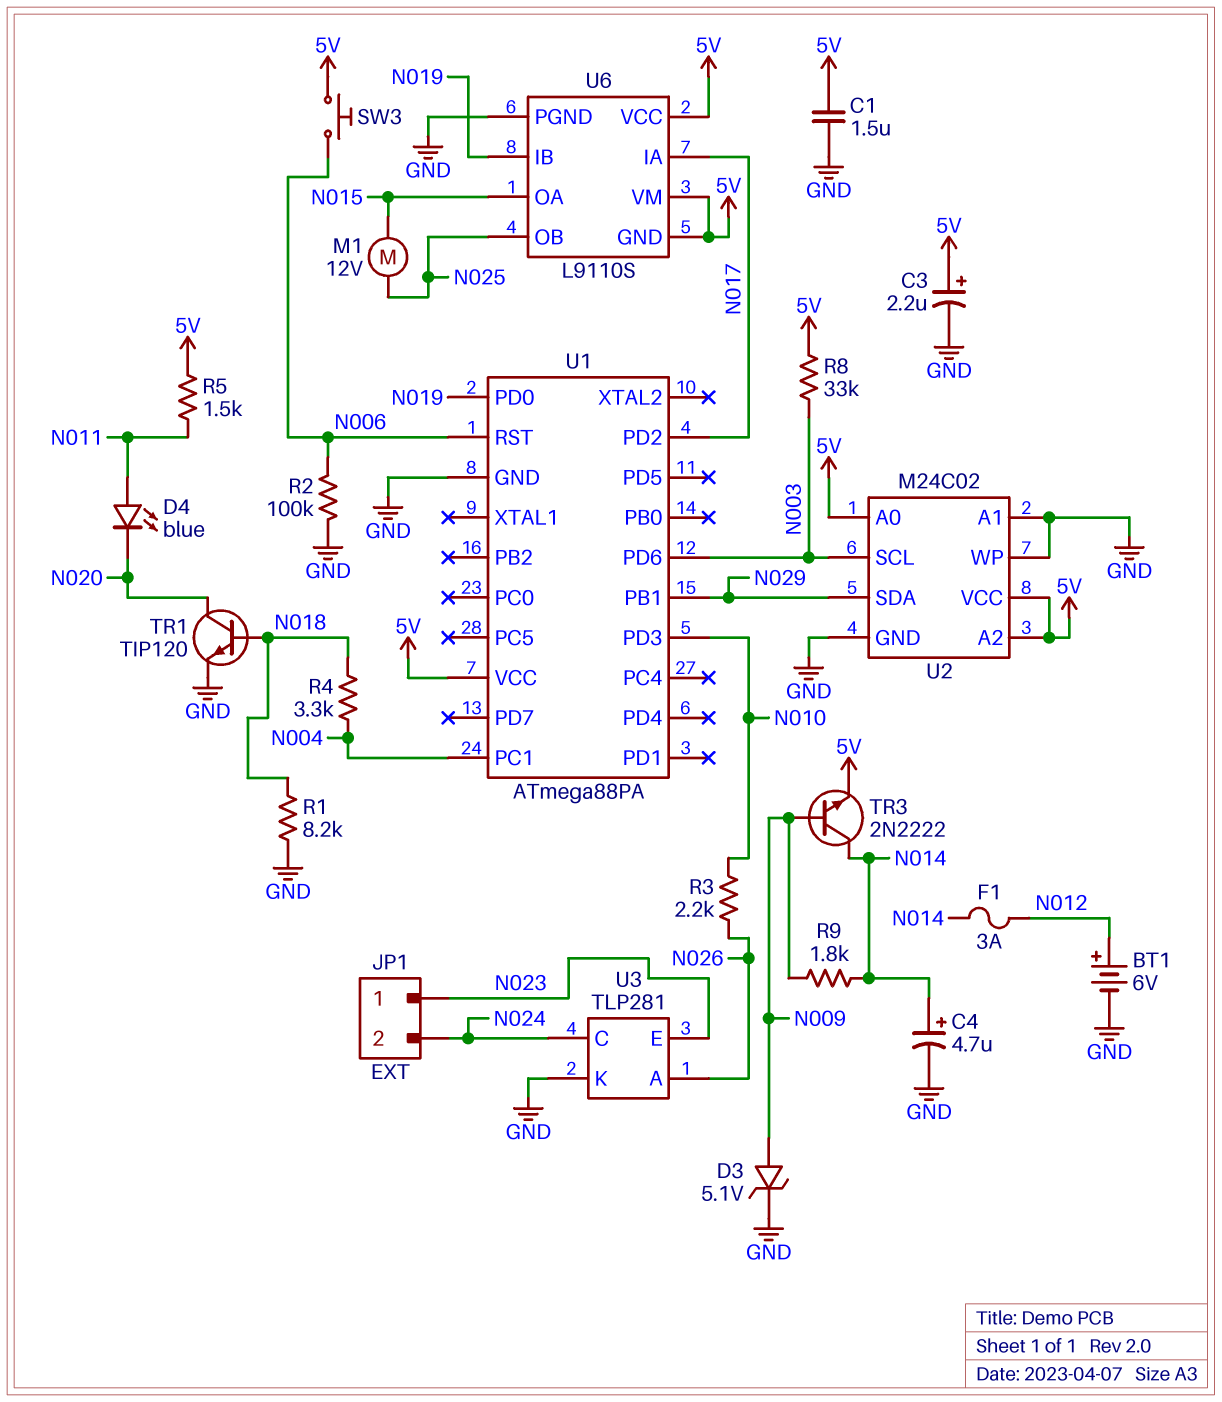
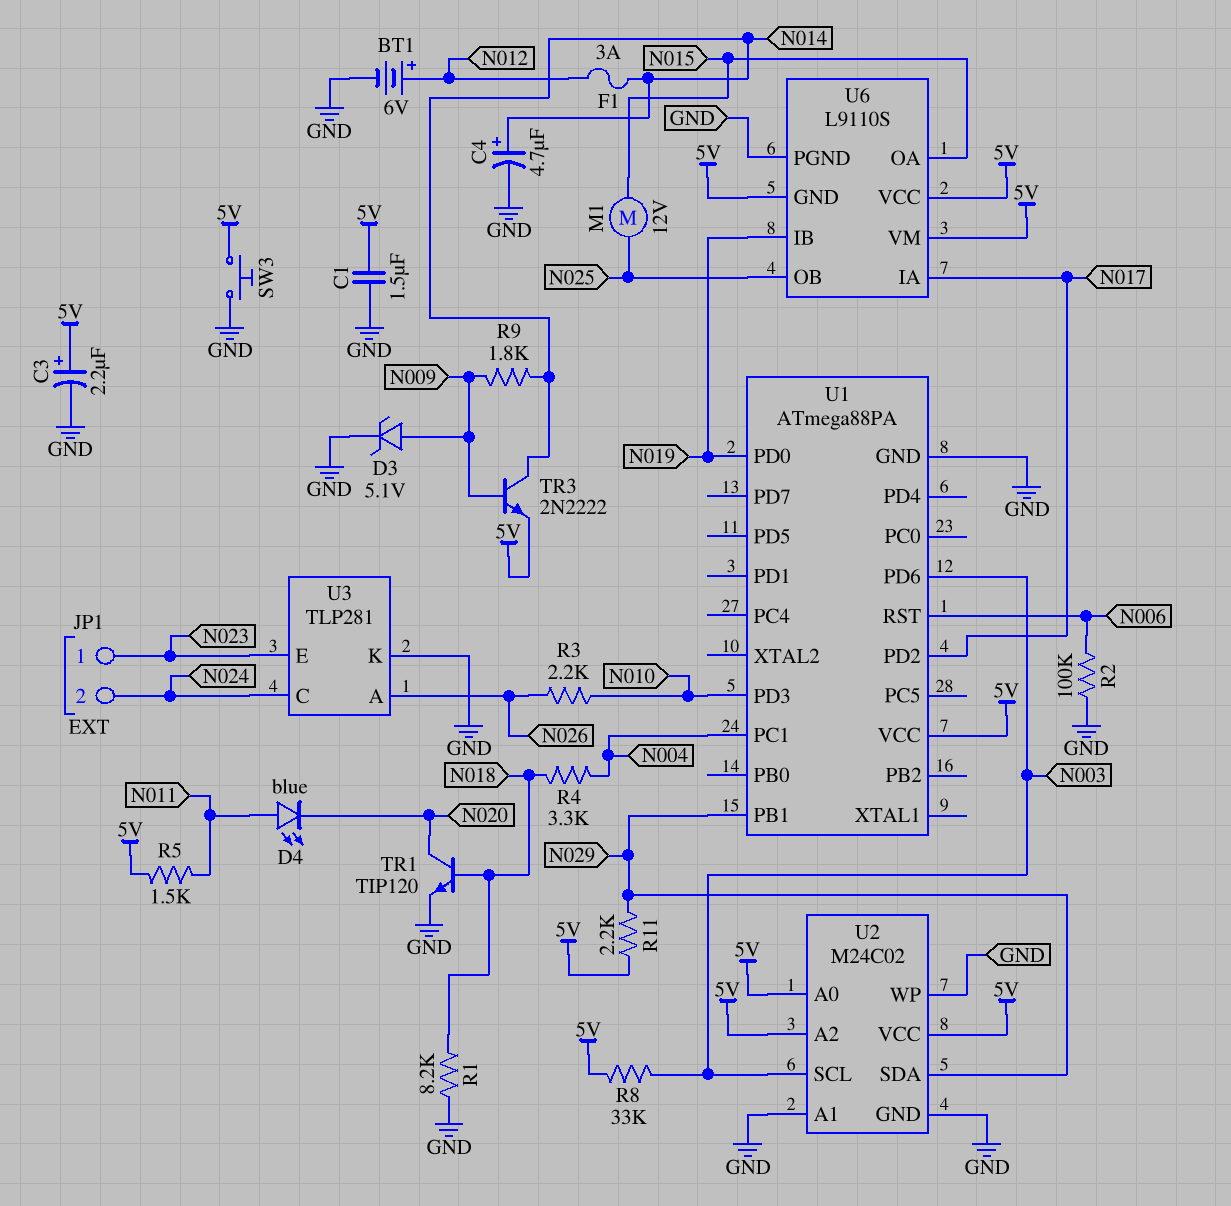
R11: none -> 2.2k (5V, N029)
SW3: button (5V, N006) -> button (5V, GND)

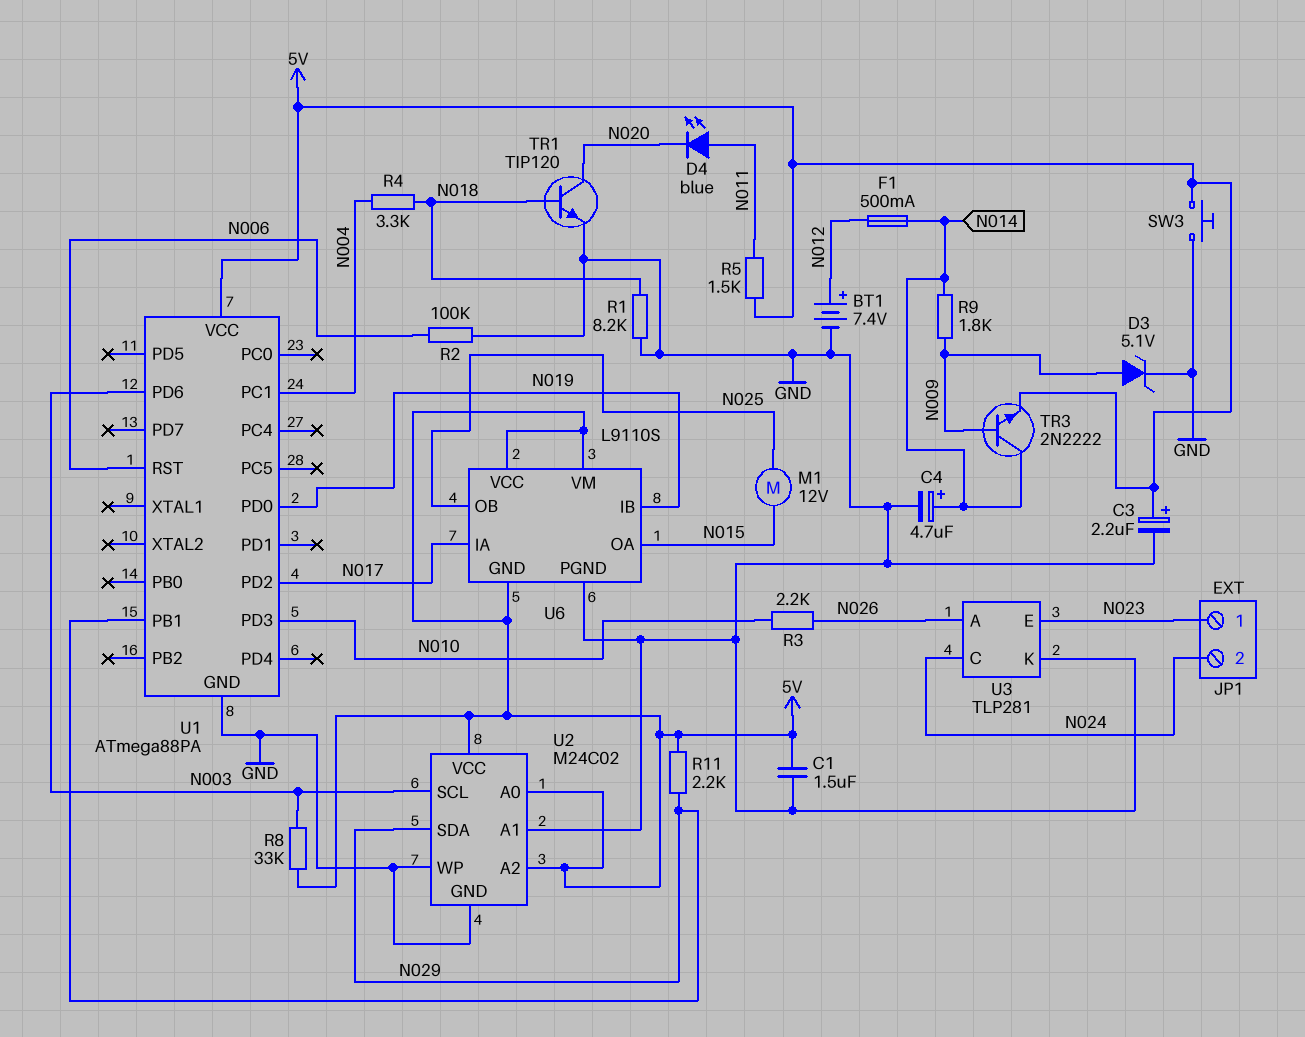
BT1: 6V (plus N012, minus GND) -> 7.4V (plus N012, minus GND)
F1: 3A (N012, N014) -> 500mA (N012, N014)

